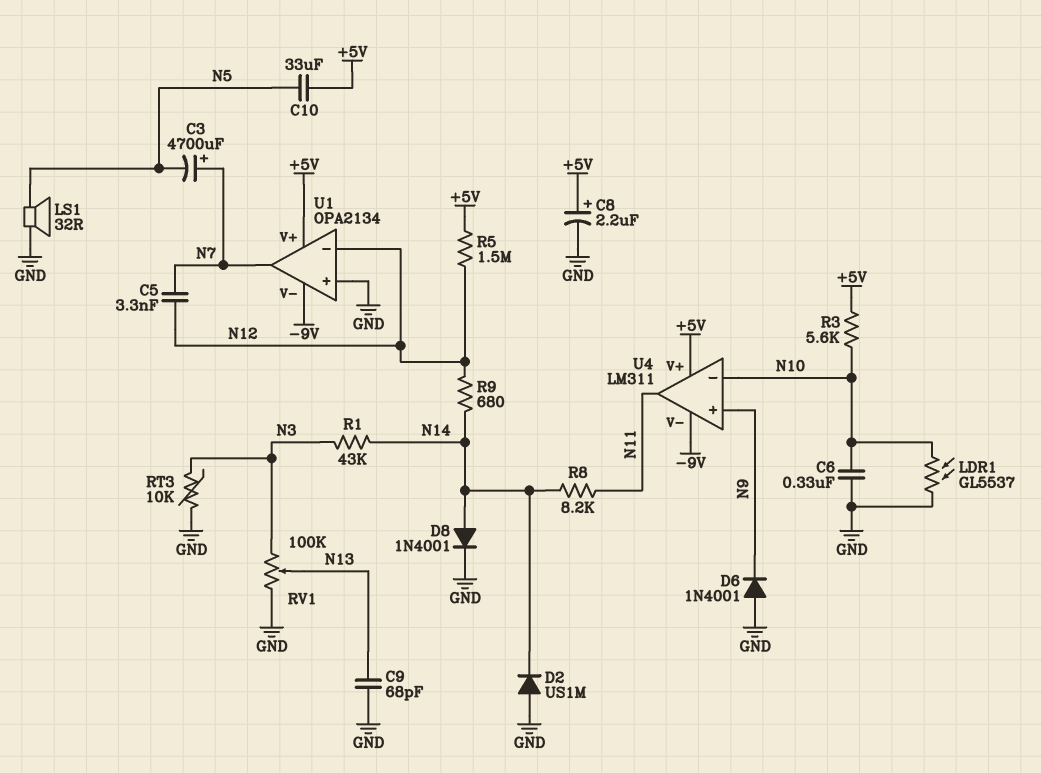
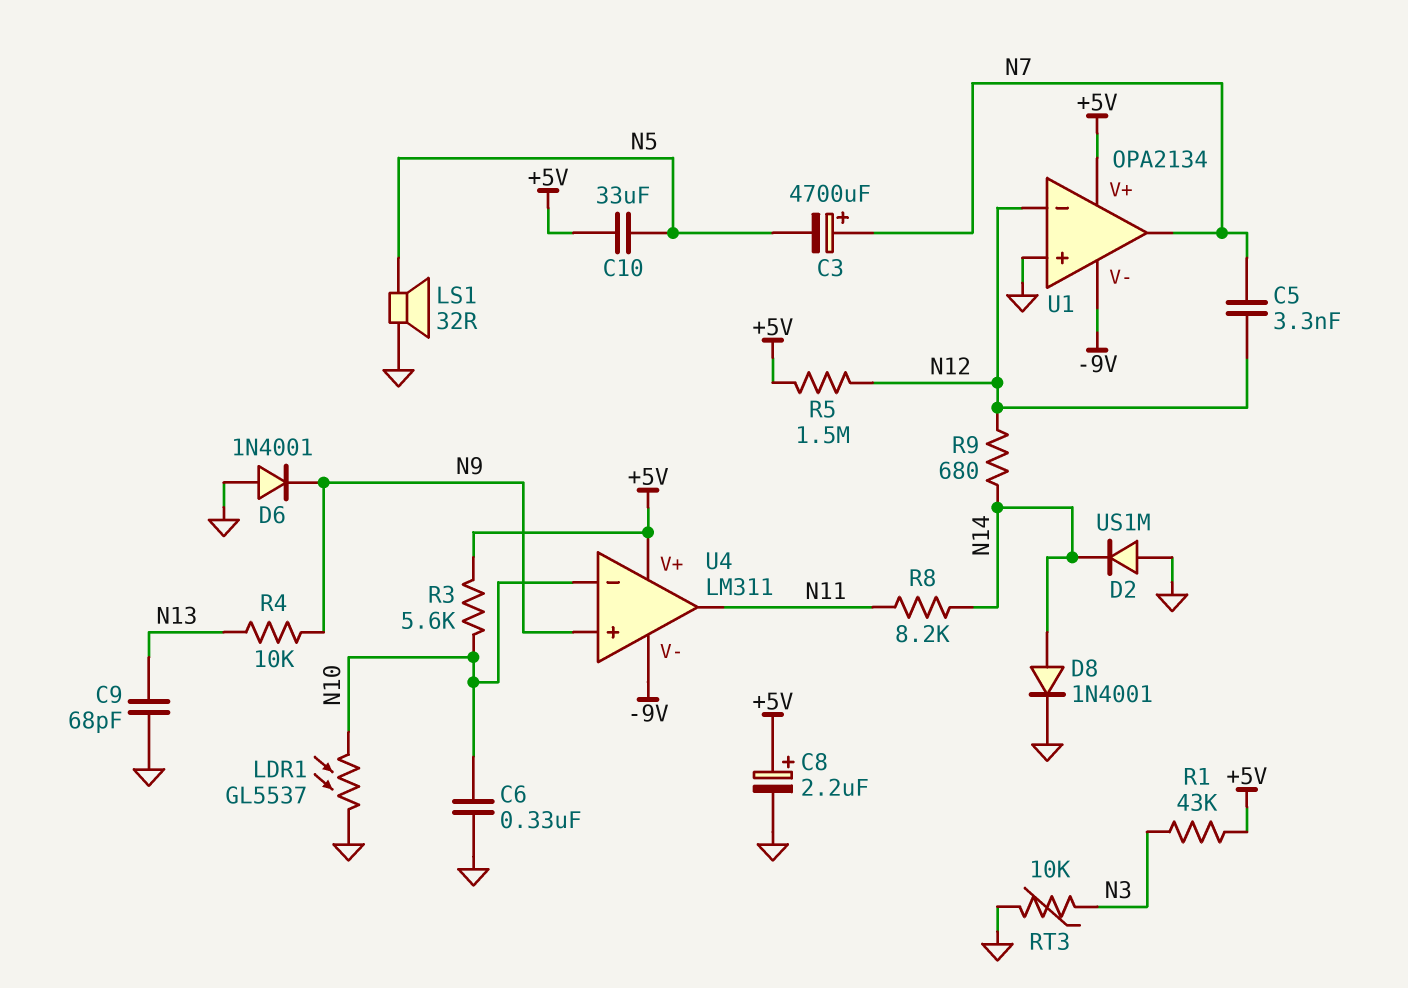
R1: 43k (N3, N14) -> 43k (+5V, N3)
R4: none -> 10k (N9, N13)
RV1: 100k (GND, N3, wiper N13) -> none

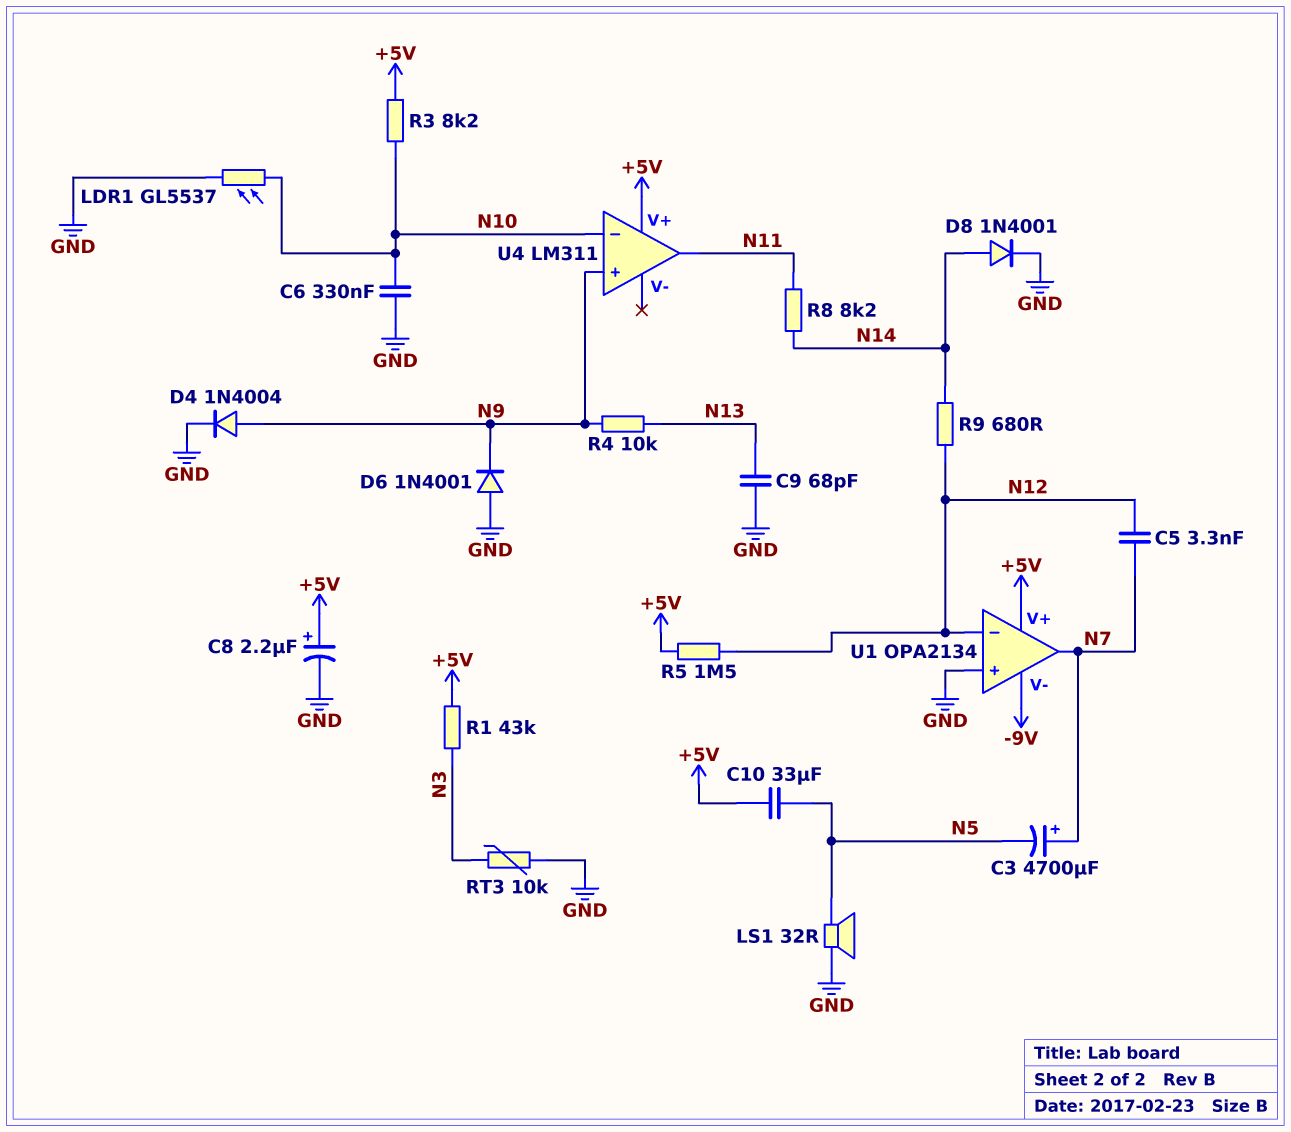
D2: diode US1M (A GND, K N14) -> none
D4: none -> diode 1N4004 (A N9, K GND)
R3: 5.6k (+5V, N10) -> 8.2k (+5V, N10)
U4 pin V-: -9V -> none

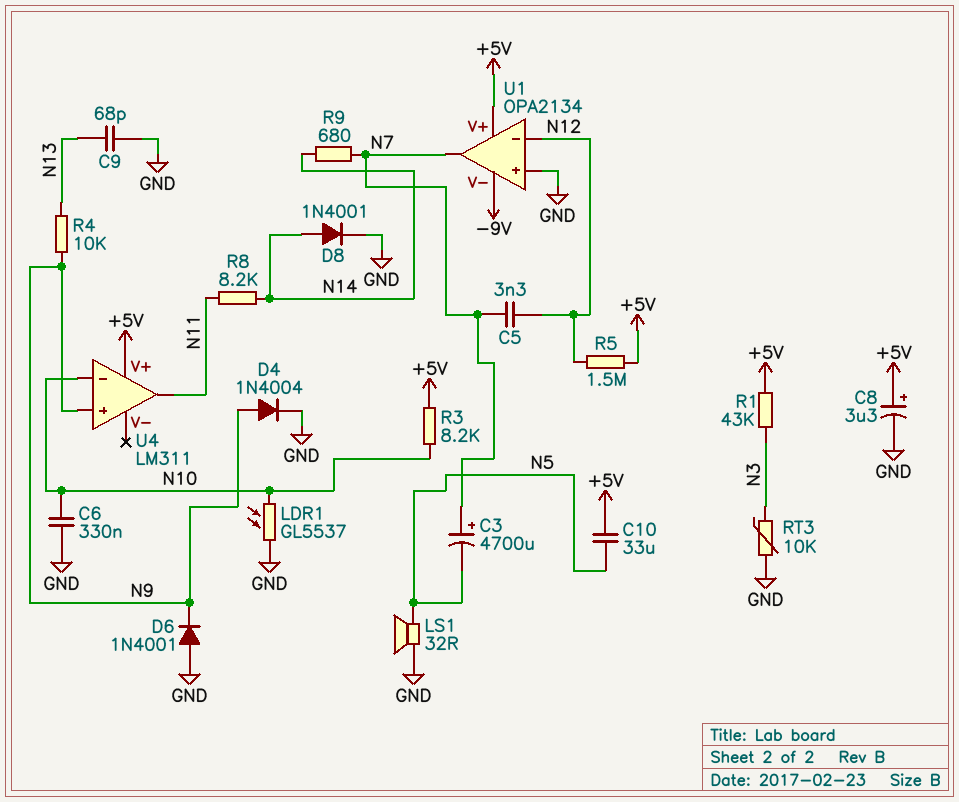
C8: 2.2uF (plus +5V, minus GND) -> 3.3uF (plus +5V, minus GND)
R9: 680 (N12, N14) -> 680 (N7, N14)

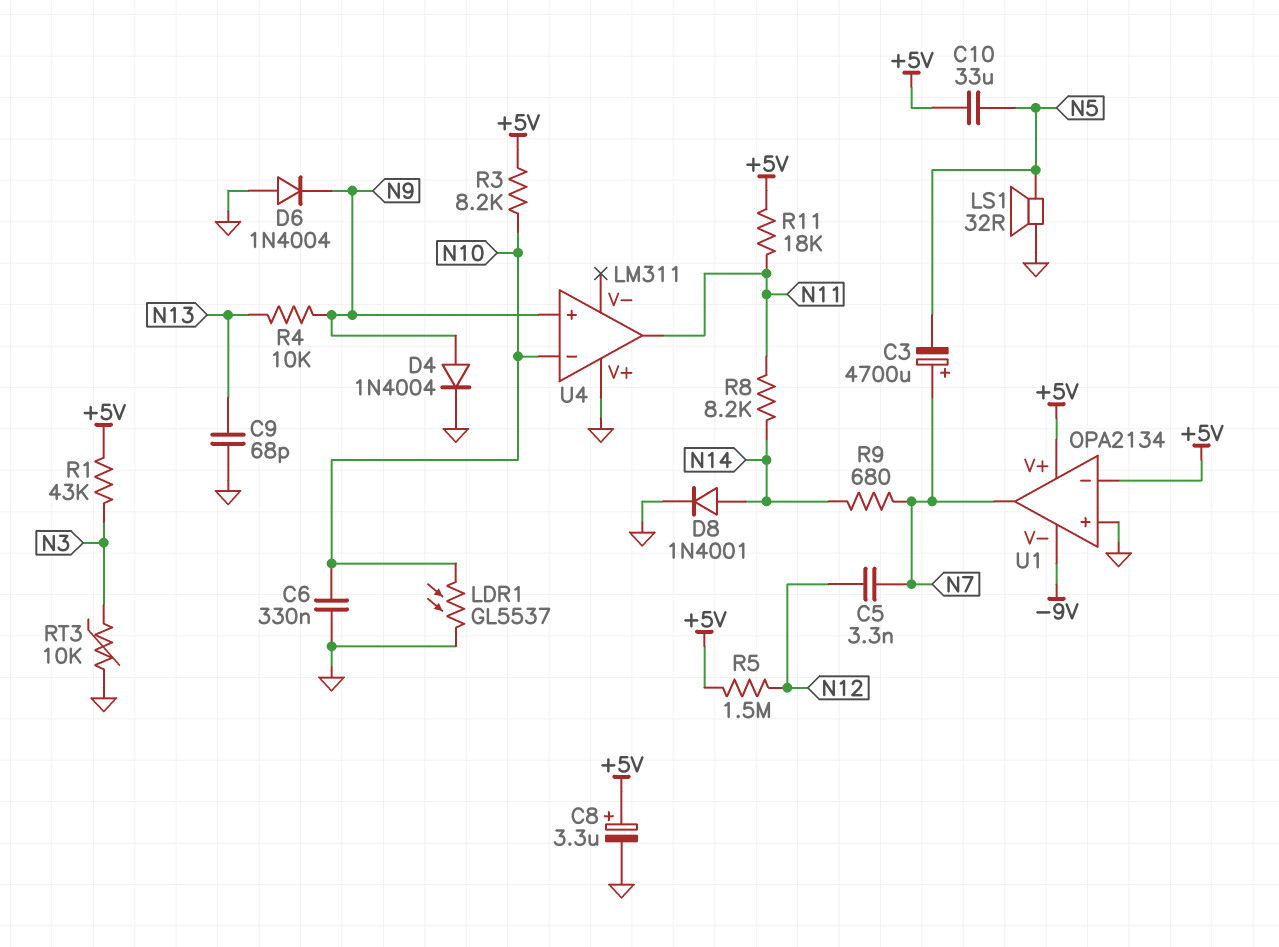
D6: diode 1N4001 (A GND, K N9) -> diode 1N4004 (A GND, K N9)
R11: none -> 18k (+5V, N11)
U1 pin in-: N12 -> +5V
U4 pin V+: +5V -> GND

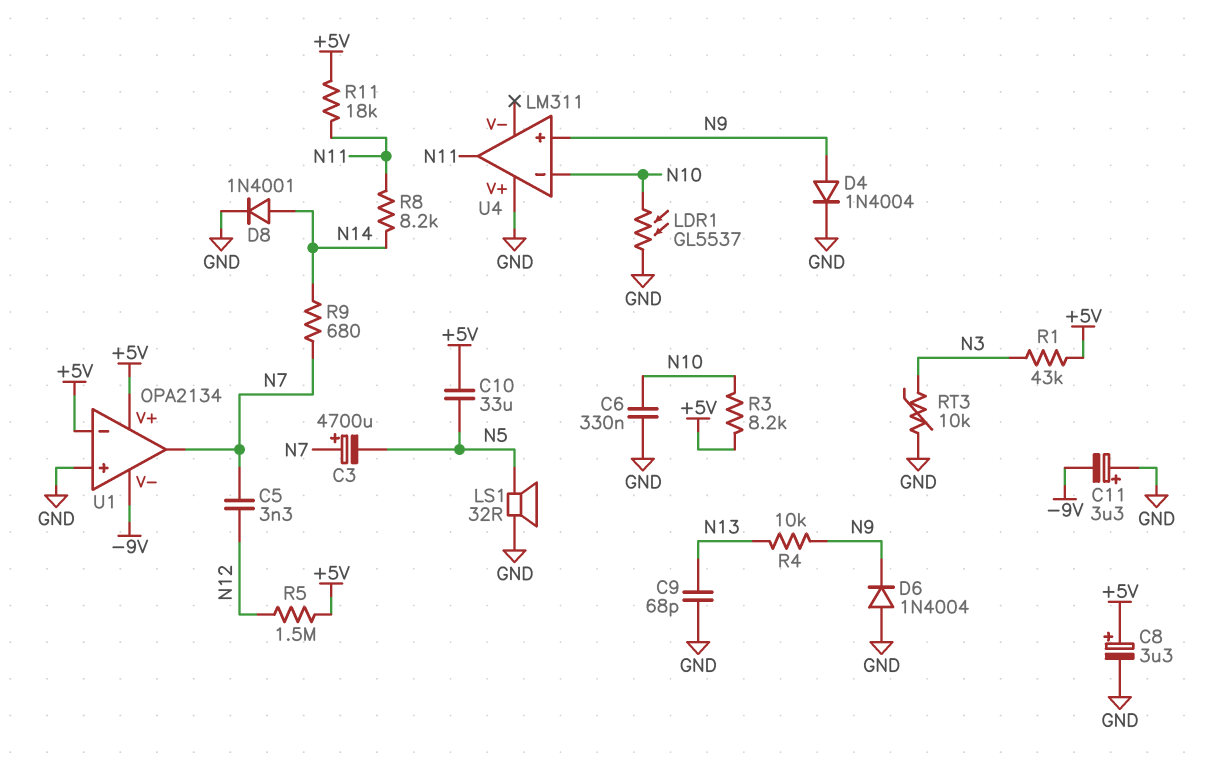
C11: none -> 3.3uF (plus GND, minus -9V)

